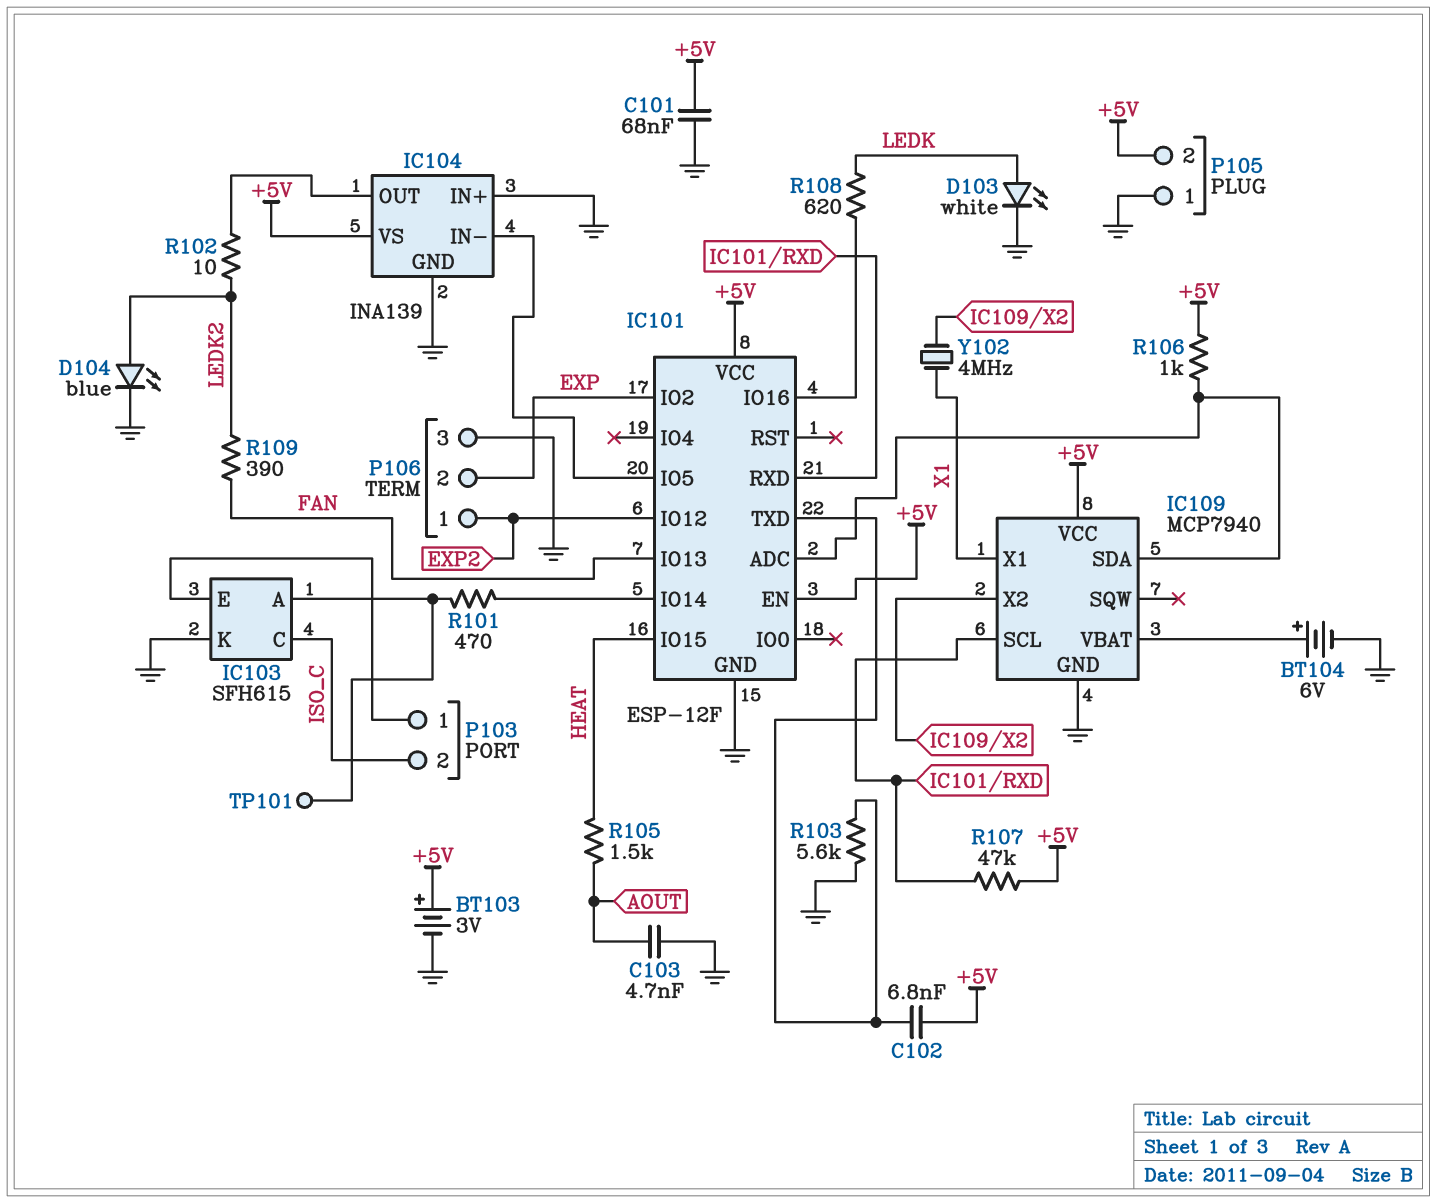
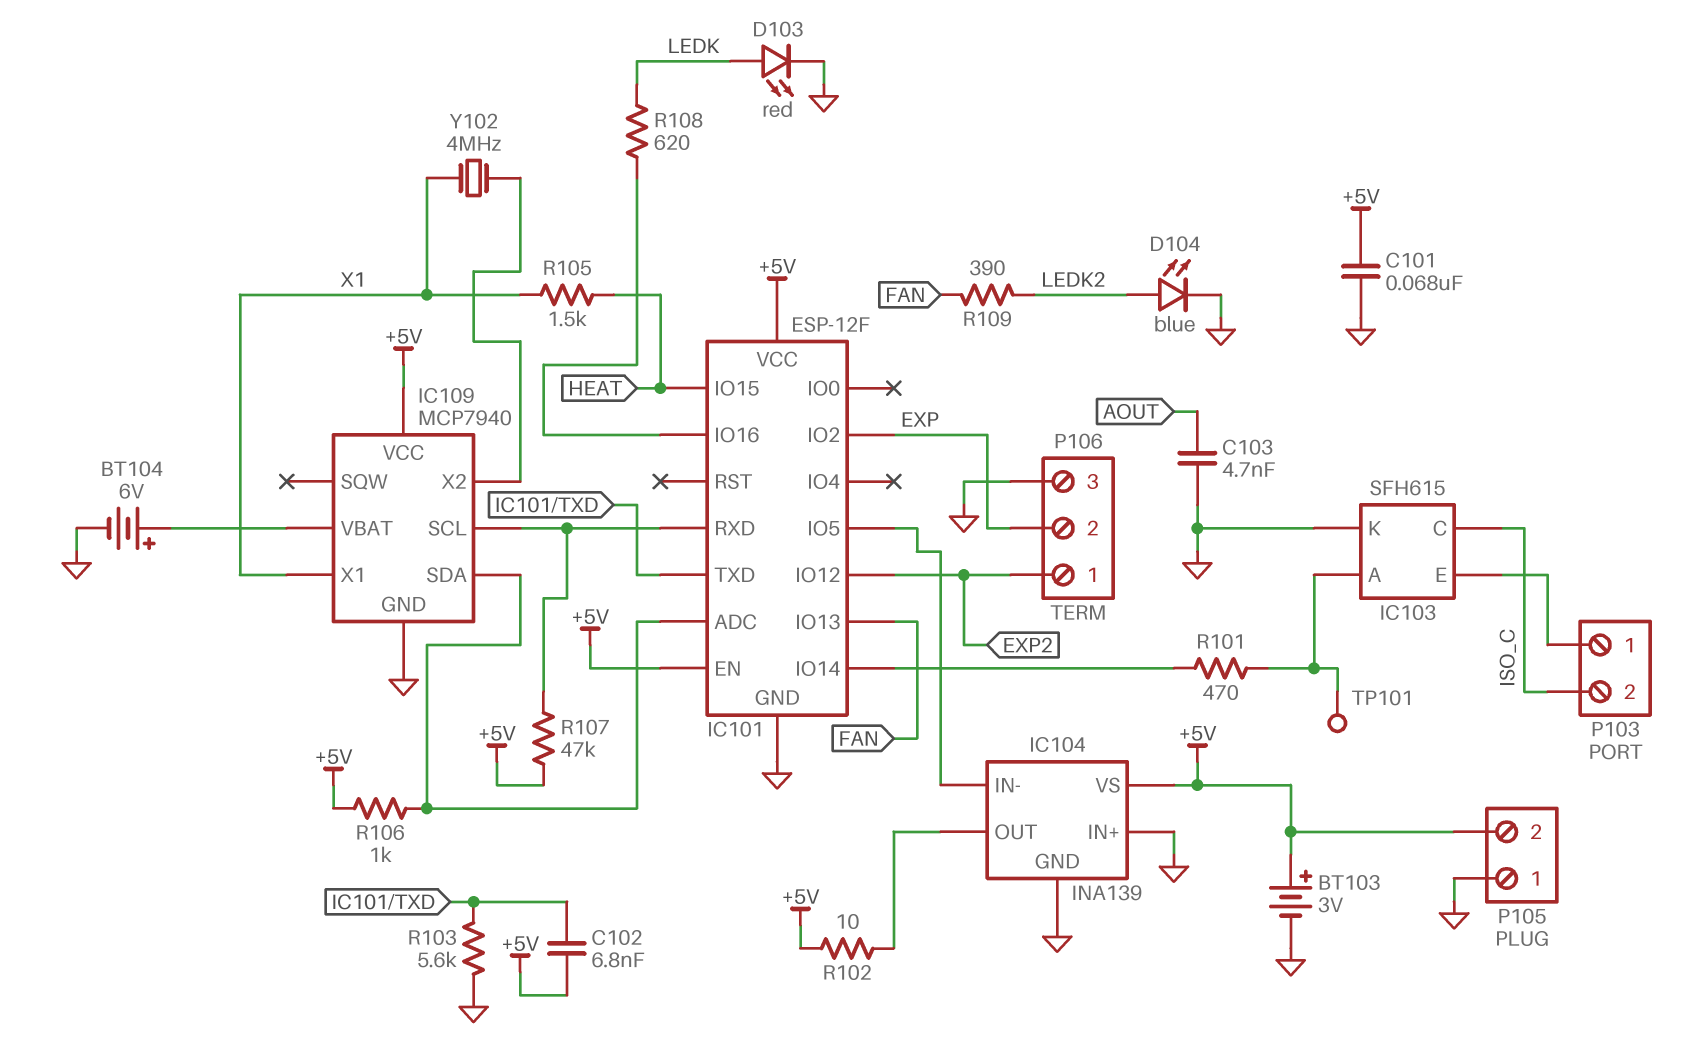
D103: LED white (A LEDK, K GND) -> LED red (A LEDK, K GND)
R102: 10 (IC104/OUT, LEDK2) -> 10 (+5V, IC104/OUT)
R105: 1.5k (AOUT, HEAT) -> 1.5k (HEAT, X1)

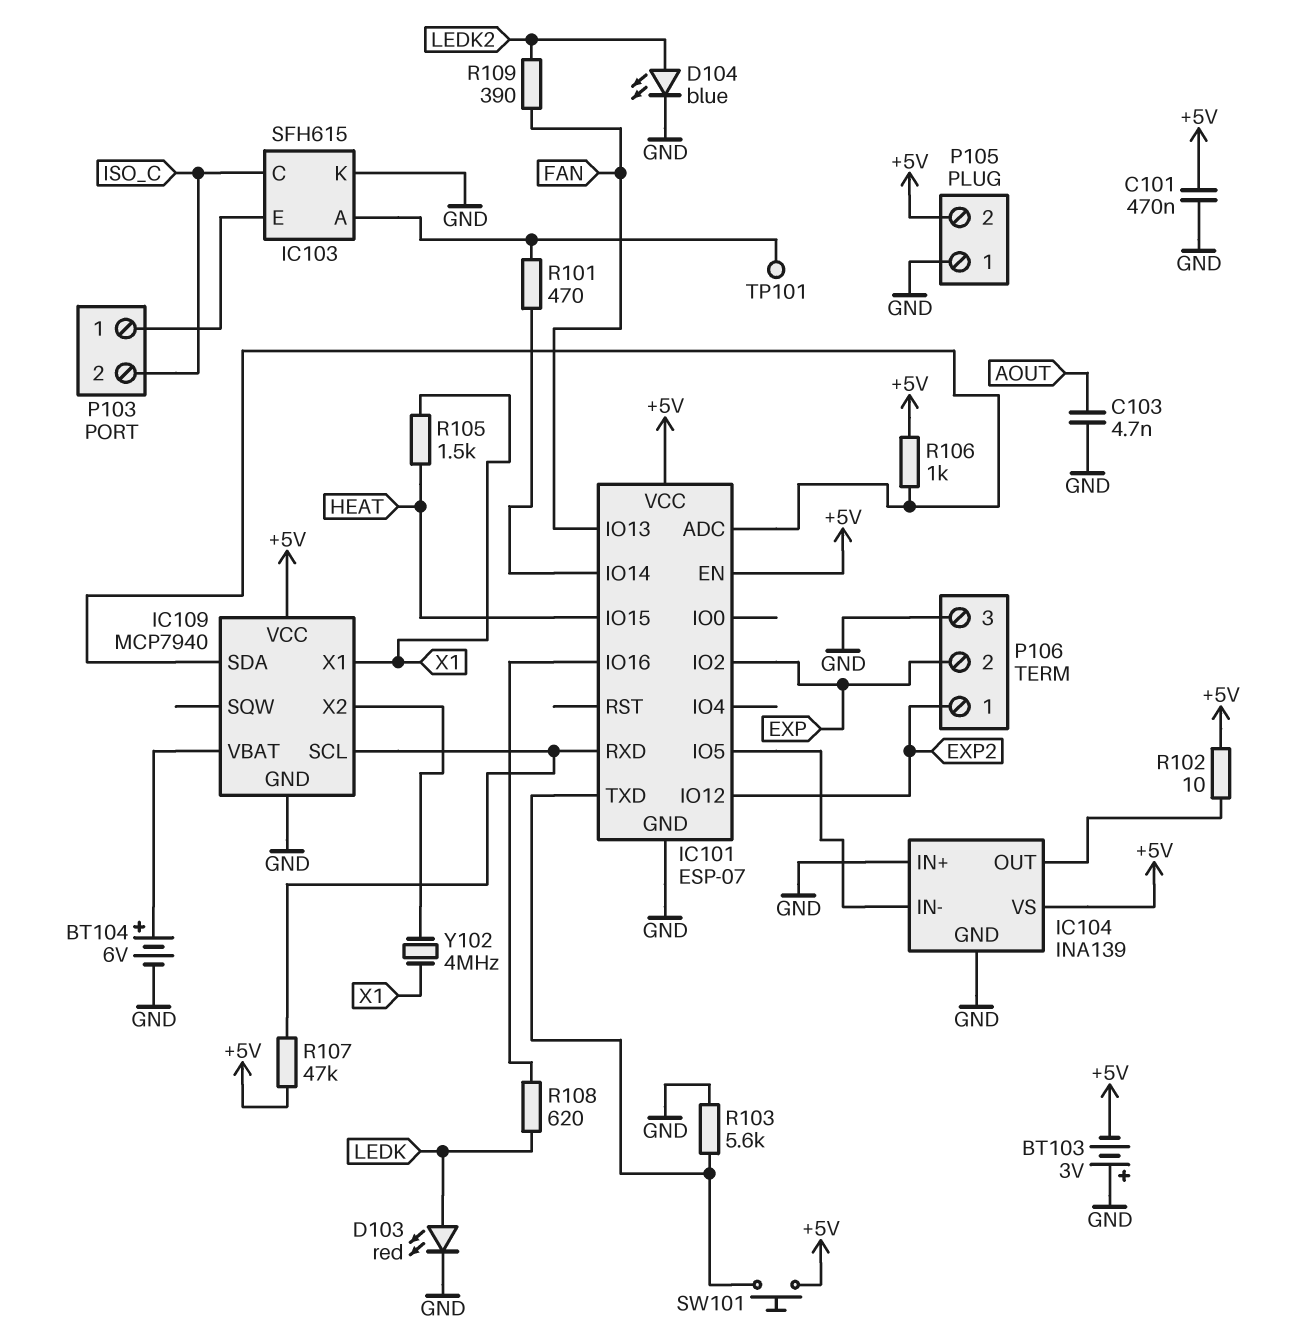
BT103: 3V (plus +5V, minus GND) -> 3V (plus GND, minus +5V)
C101: 68nF (+5V, GND) -> 470nF (+5V, GND)
C102: 6.8nF (+5V, IC101/TXD) -> none
IC101: ESP-12F -> ESP-07
SW101: none -> button (+5V, IC101/TXD)

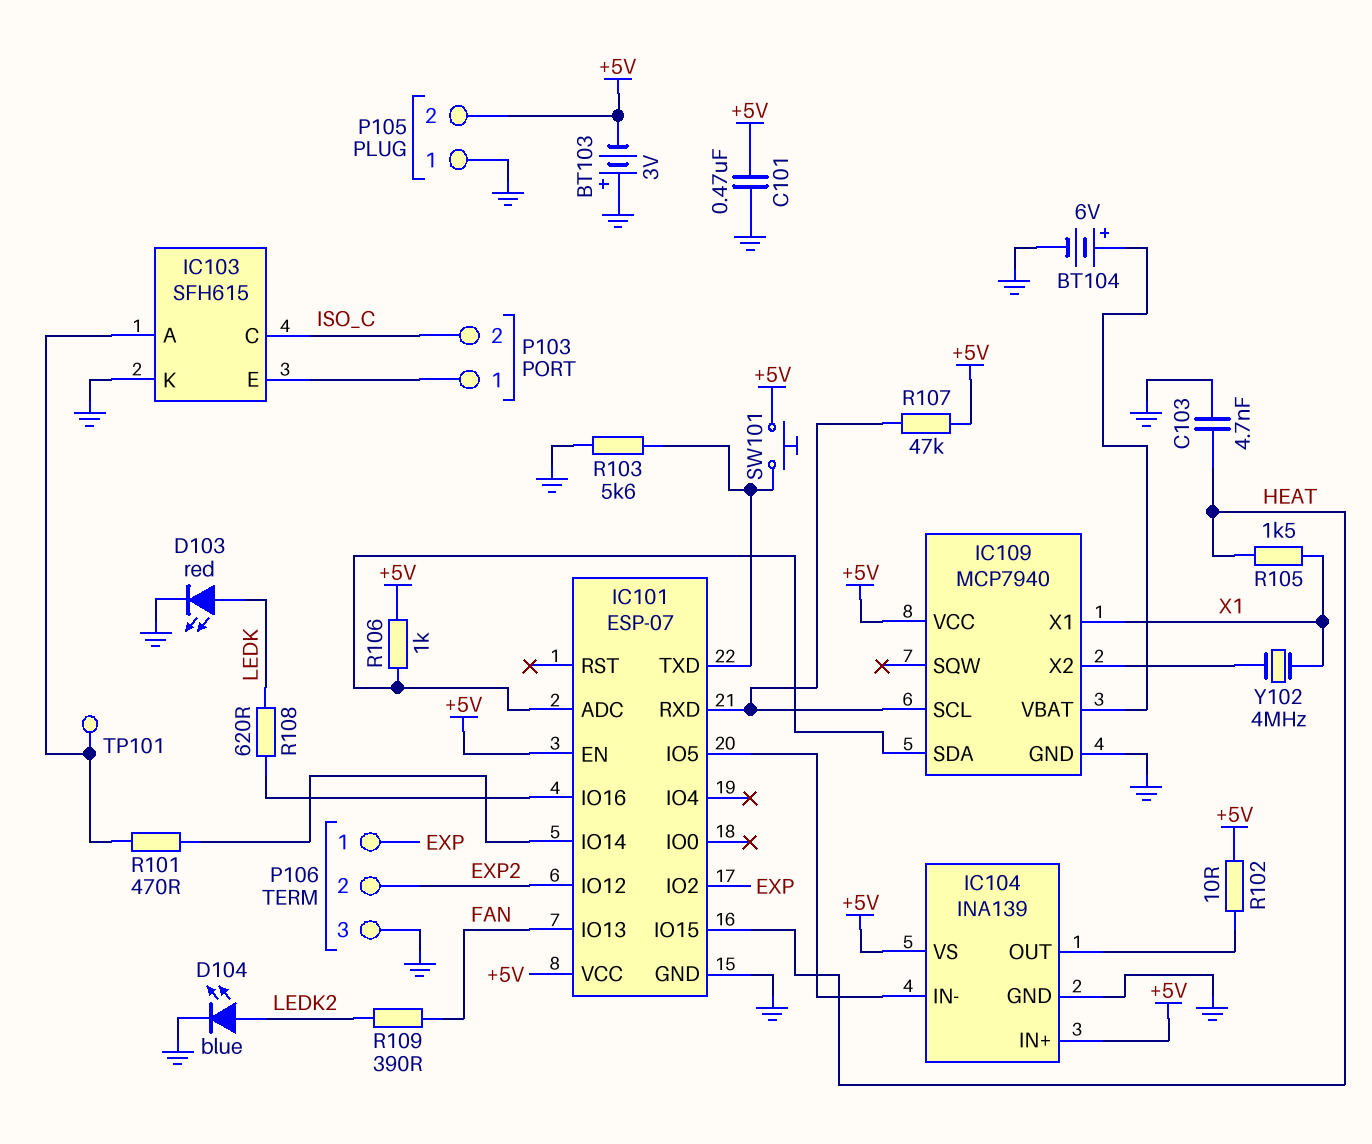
C103: 4.7nF (AOUT, GND) -> 4.7nF (GND, HEAT)
IC104 pin IN+: GND -> +5V
P106 pin 1: EXP2 -> EXP
P106 pin 2: EXP -> EXP2

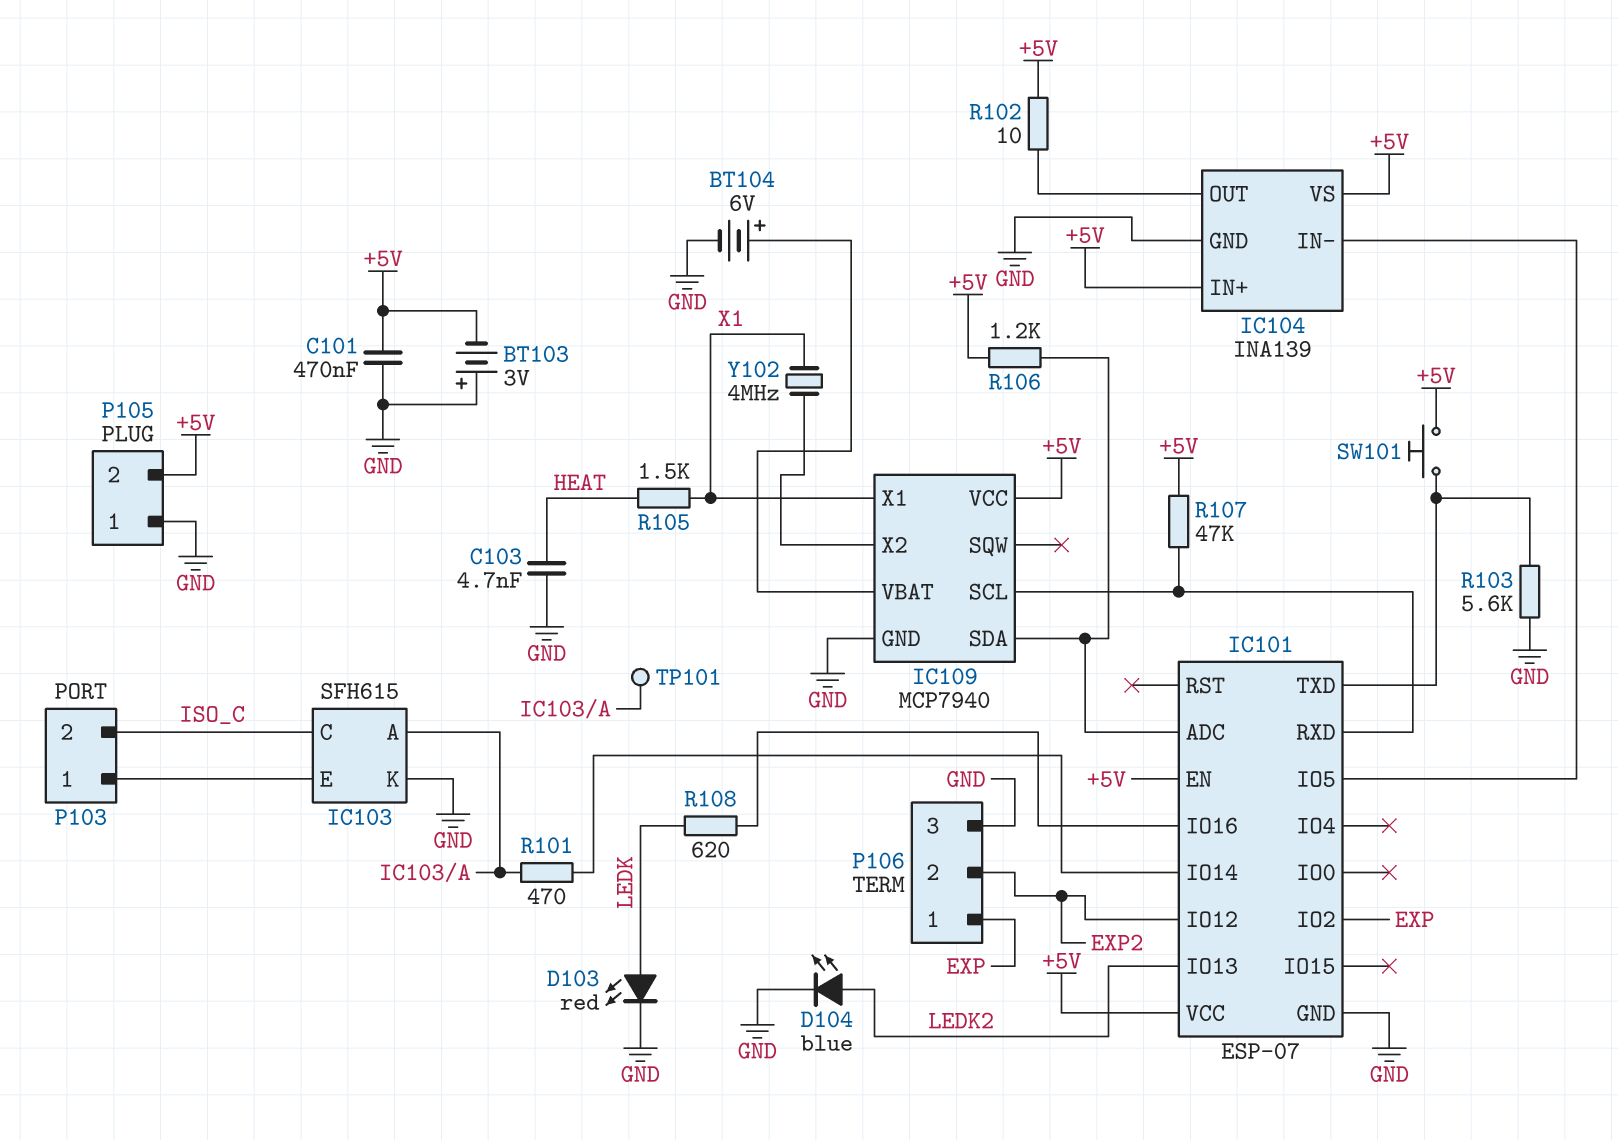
IC101 pin IO13: FAN -> LEDK2
IC101 pin IO15: HEAT -> none
R106: 1k (+5V, IC101/ADC) -> 1.2k (+5V, IC101/ADC)
R109: 390 (FAN, LEDK2) -> none

